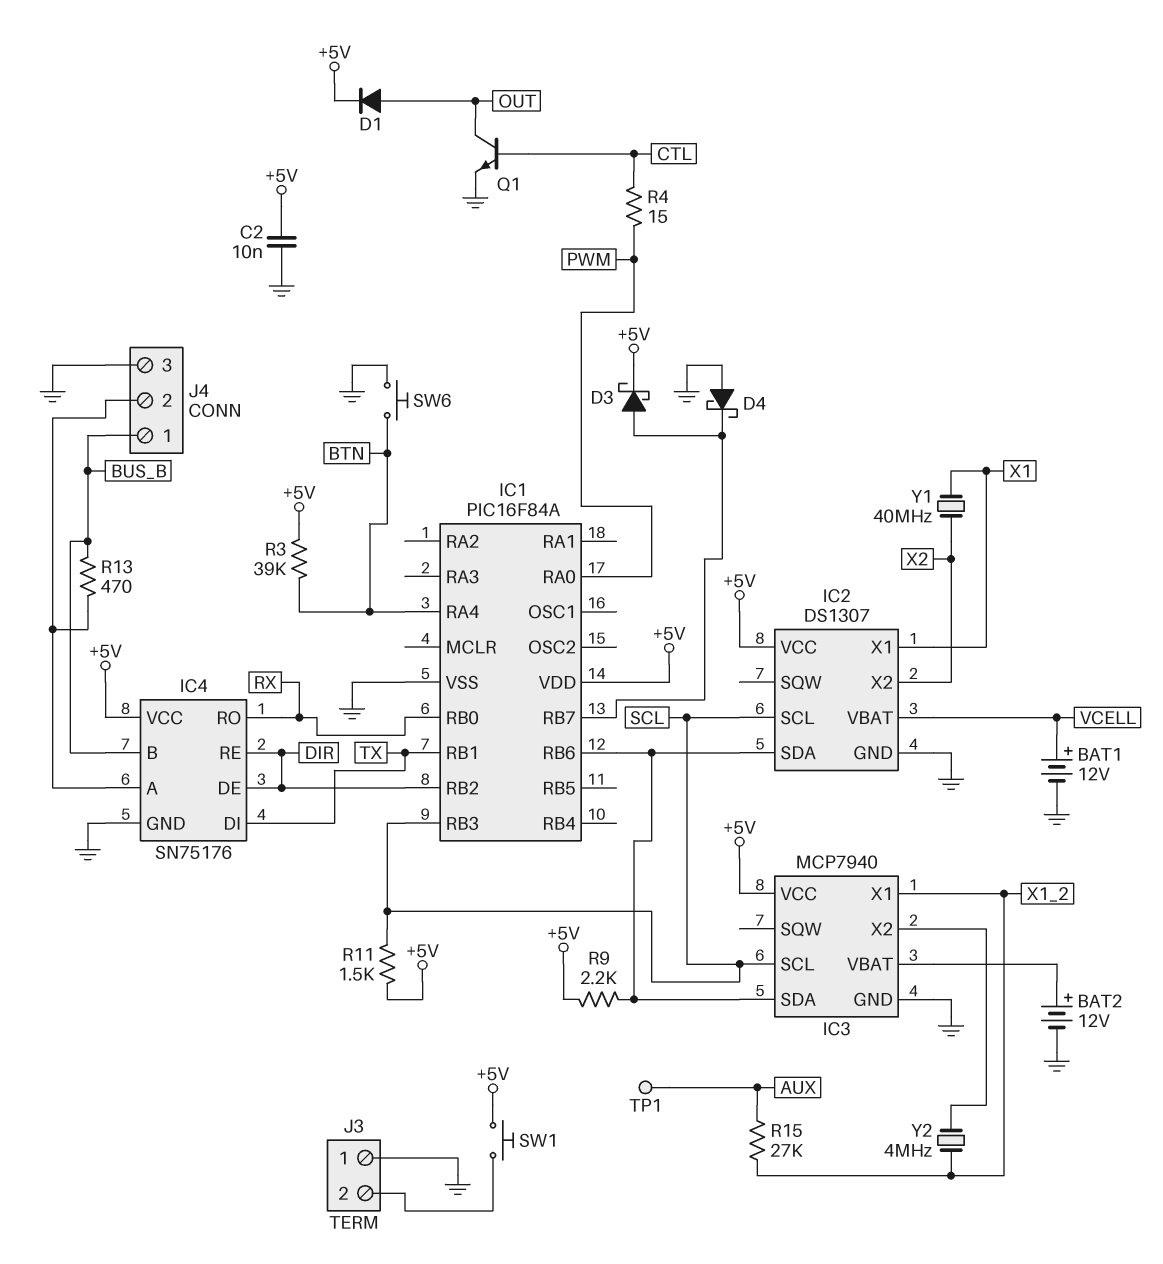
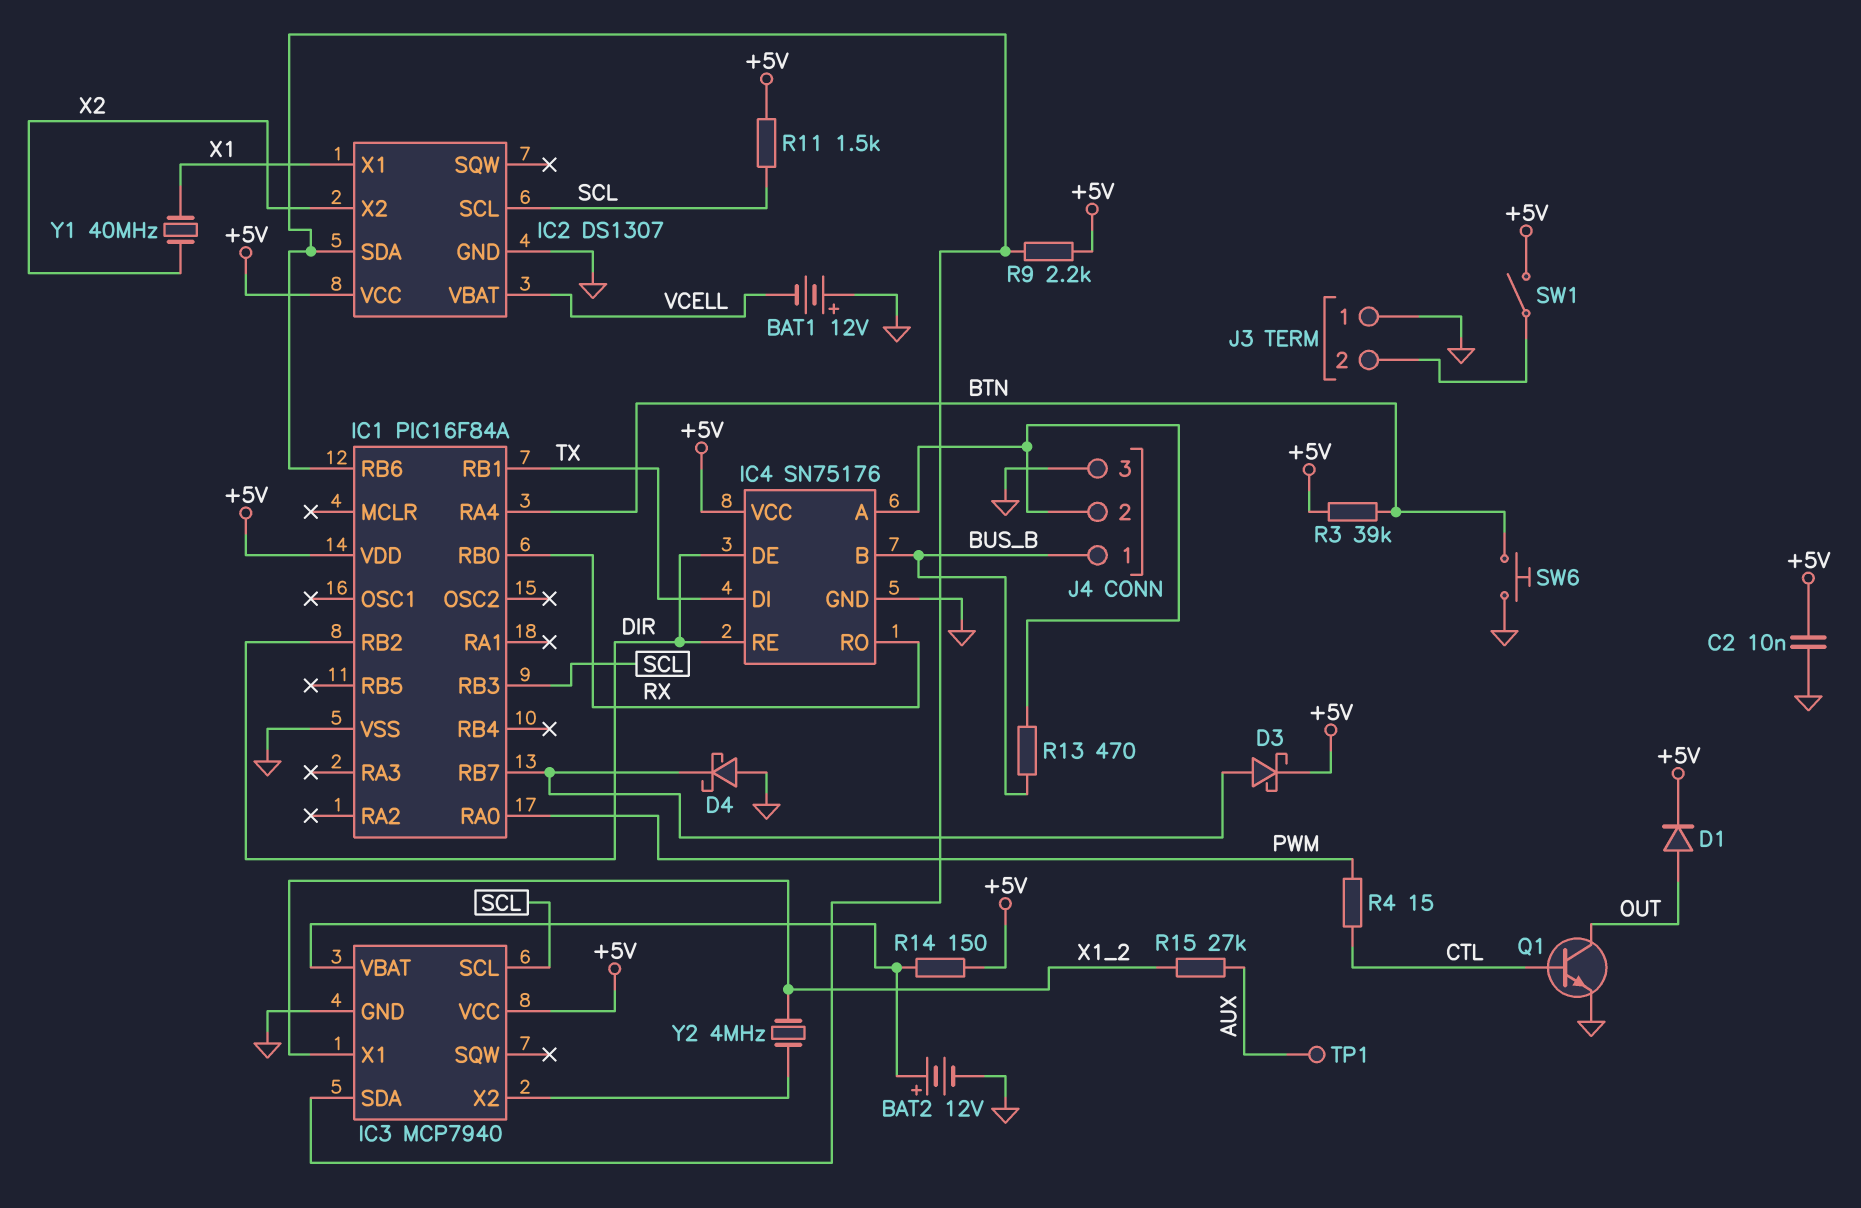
BAT1: 12V (plus VCELL, minus GND) -> 12V (plus GND, minus VCELL)
R14: none -> 150 (+5V, IC3/VBAT)
SW1: button (+5V, J3/2) -> switch (+5V, J3/2)

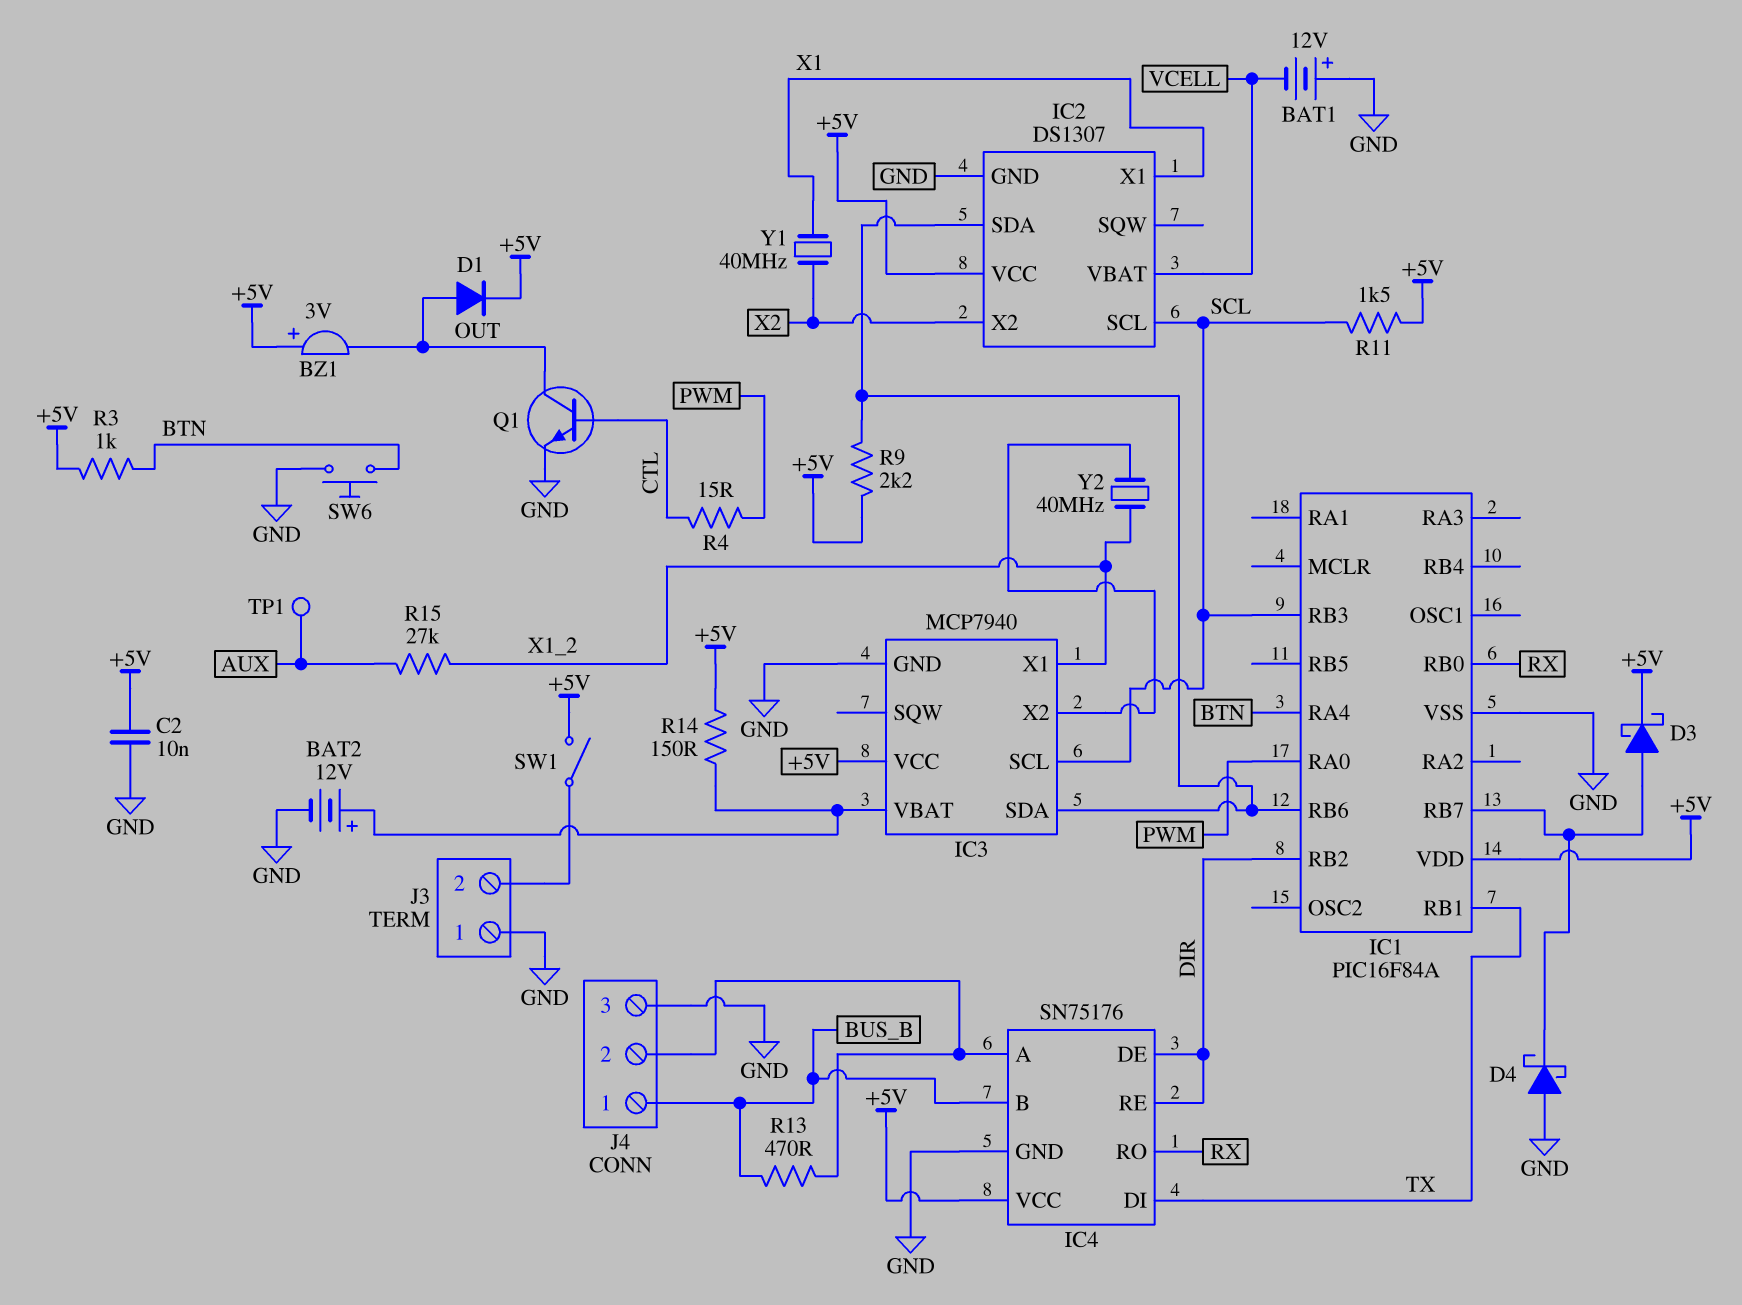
BZ1: none -> buzzer 3V (plus +5V, minus OUT)
R3: 39k (+5V, BTN) -> 1k (+5V, BTN)
Y2: 4MHz (IC3/X2, X1_2) -> 40MHz (IC3/X2, X1_2)

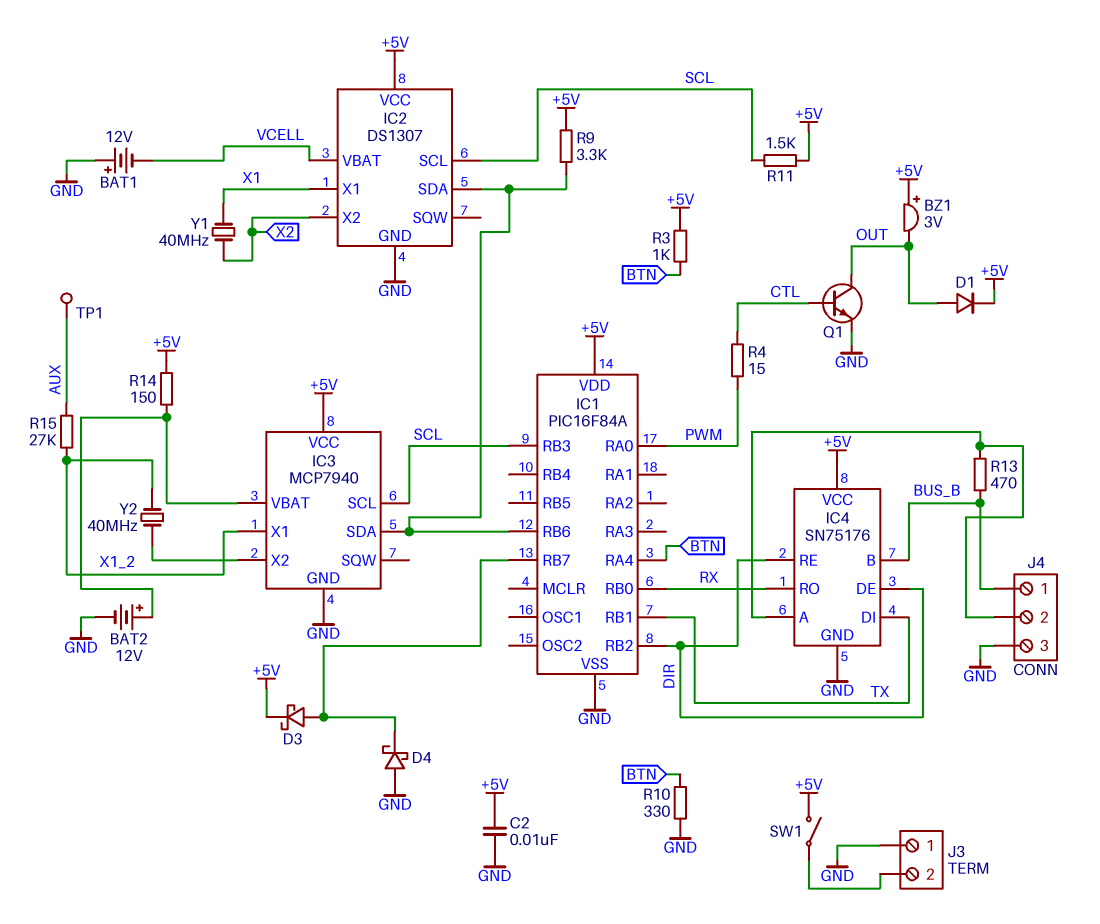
R9: 2.2k (+5V, IC1/RB6) -> 3.3k (+5V, IC1/RB6)
R10: none -> 330 (BTN, GND)
SW6: button (BTN, GND) -> none

